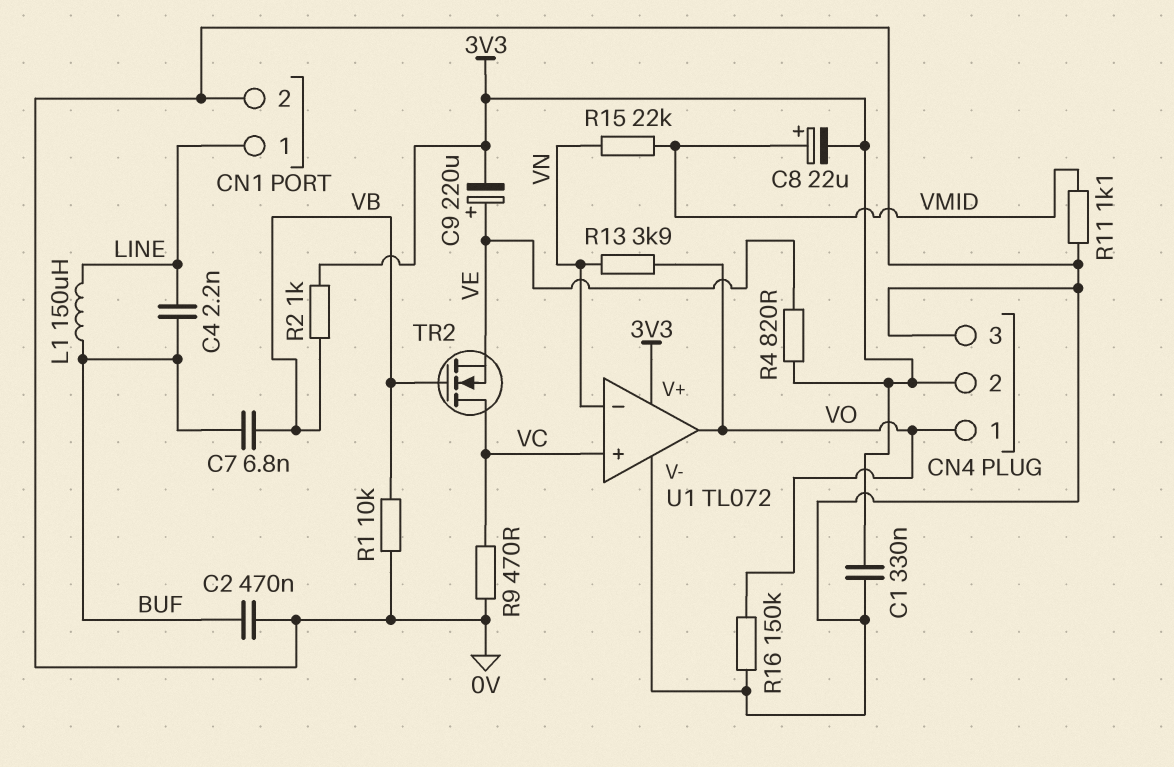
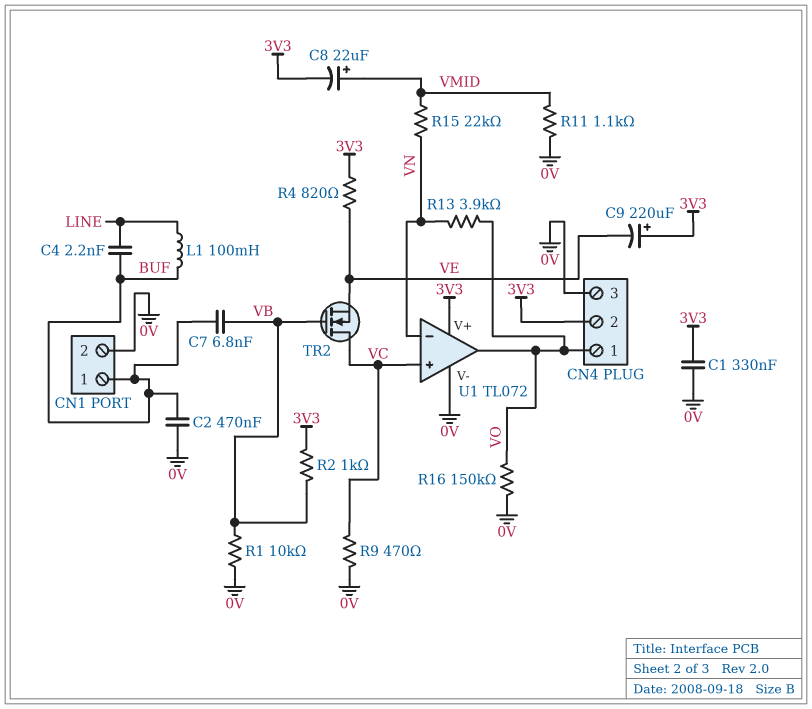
C9: 220uF (plus VE, minus 3V3) -> 220uF (plus 3V3, minus VE)
CN1 pin 1: LINE -> BUF
L1: 150uH (BUF, LINE) -> 100mH (BUF, LINE)

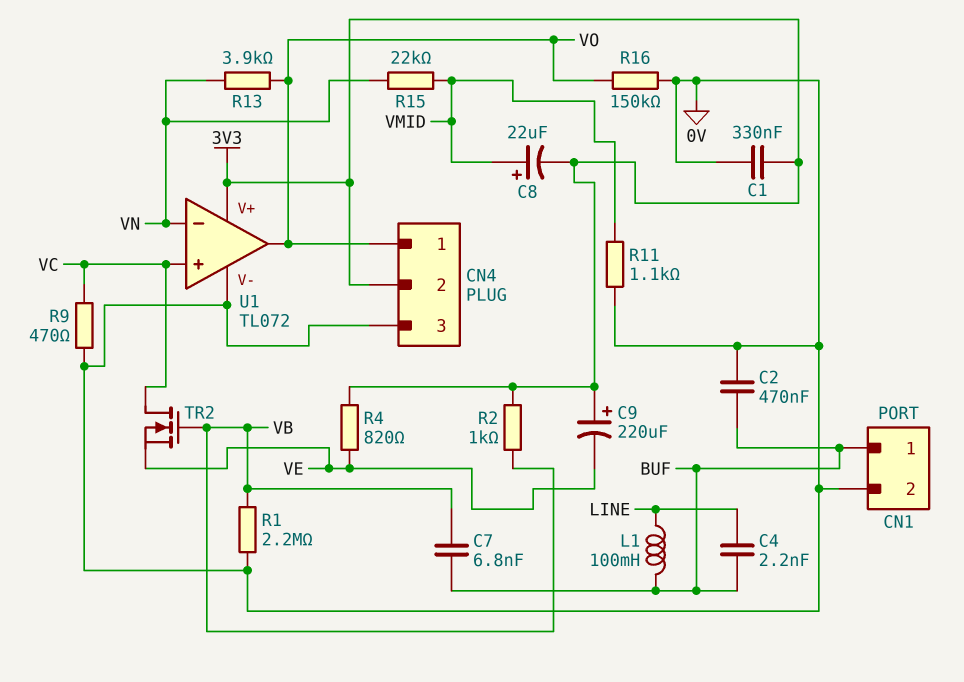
R1: 10k (0V, VB) -> 2.2M (0V, VB)

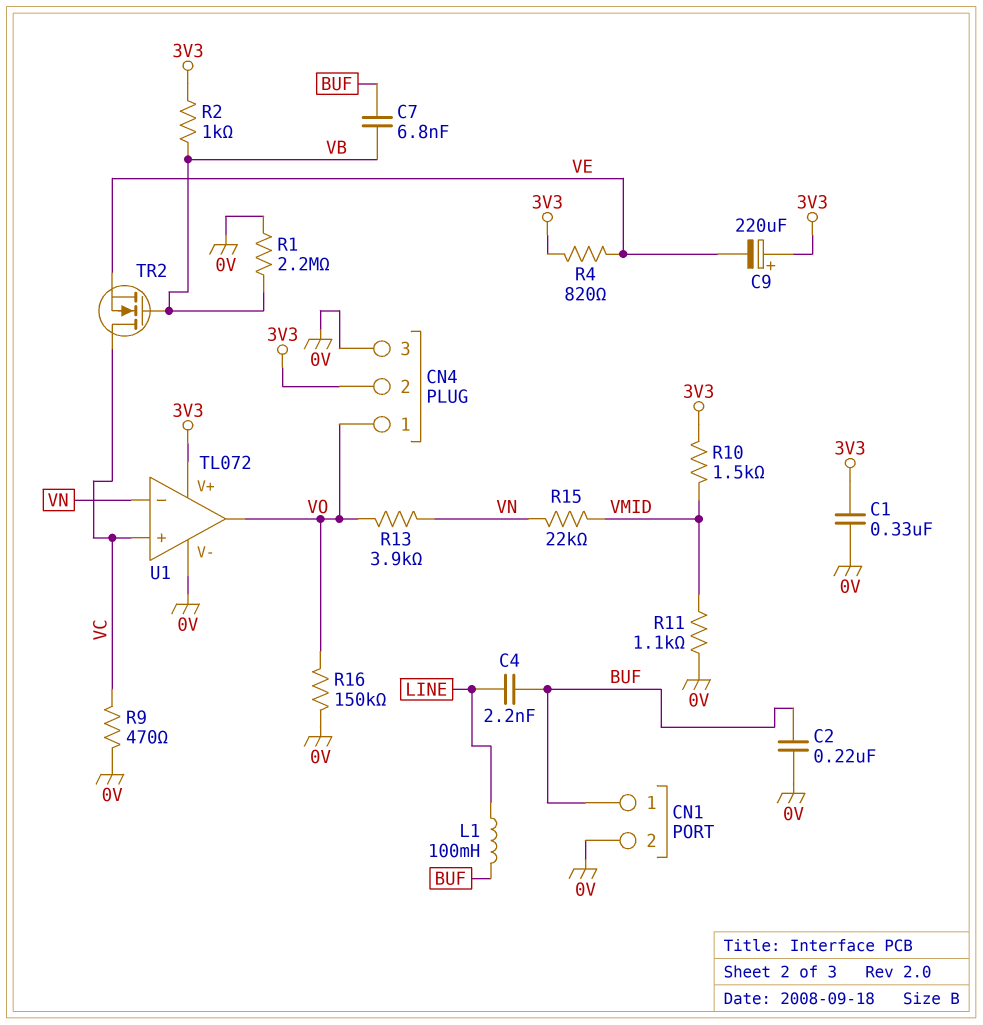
C2: 470nF (0V, BUF) -> 220nF (0V, BUF)
C8: 22uF (plus VMID, minus 3V3) -> none
R10: none -> 1.5k (3V3, VMID)

